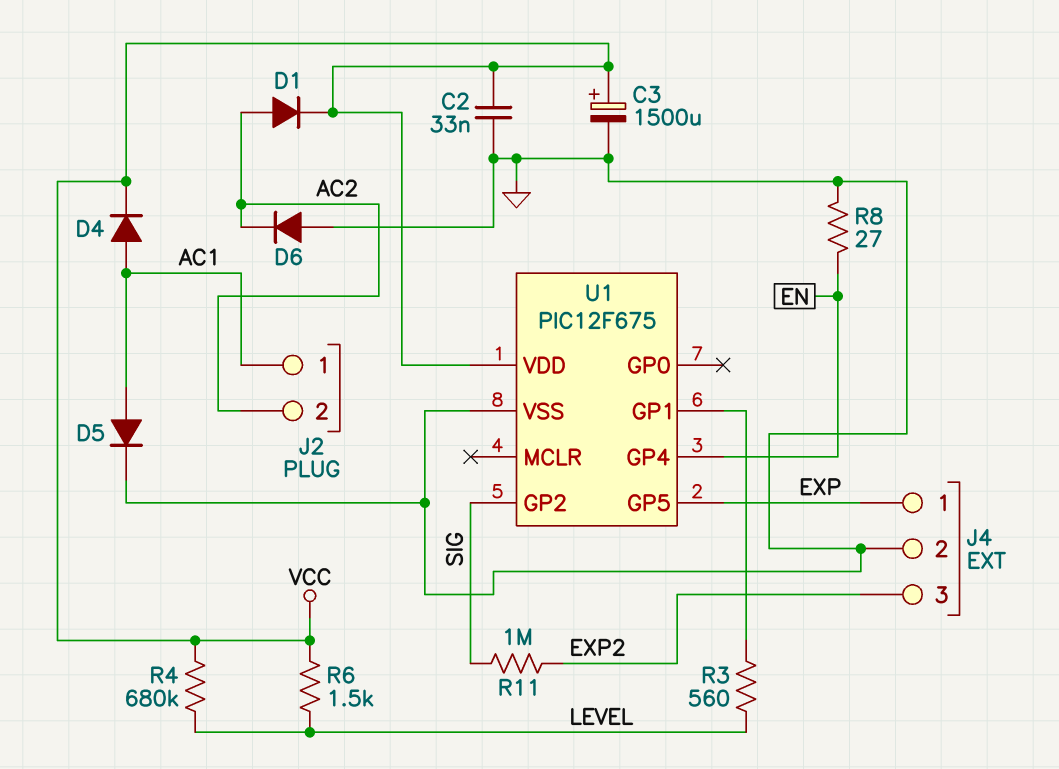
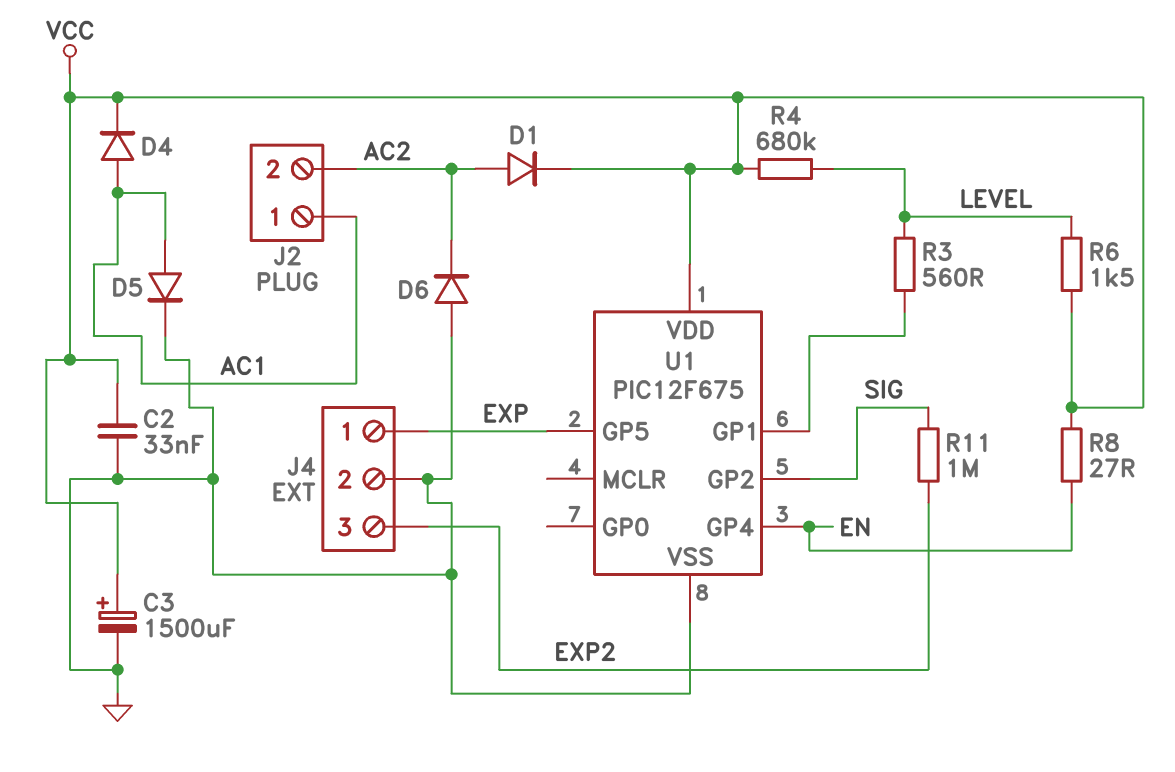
R8: 27 (EN, GND) -> 27 (EN, VCC)

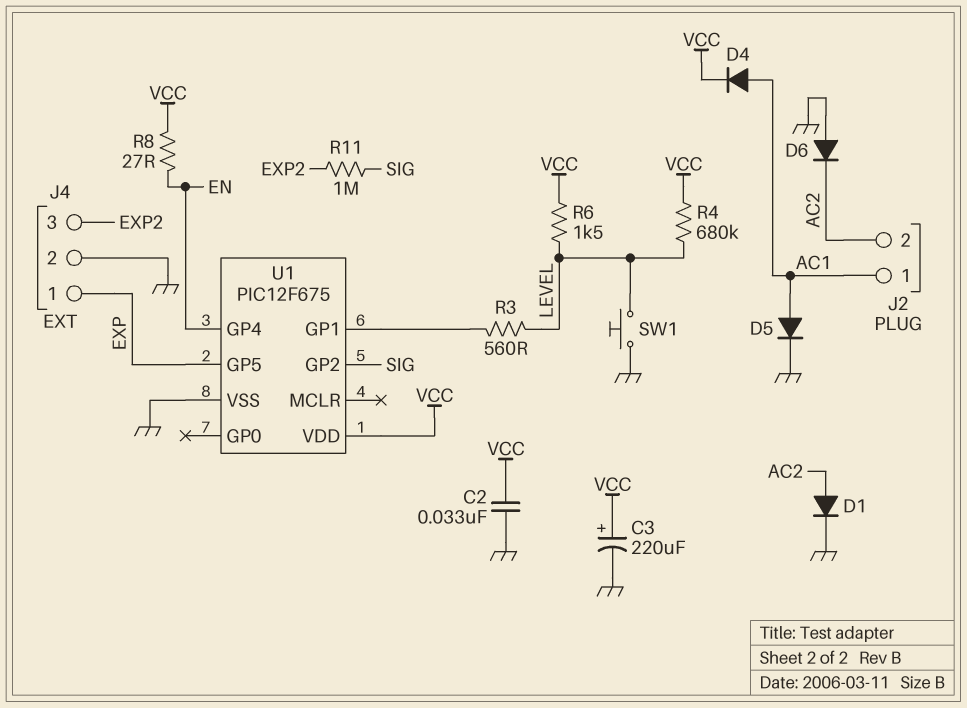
C3: 1500uF (plus VCC, minus GND) -> 220uF (plus VCC, minus GND)
D1: diode (A AC2, K VCC) -> diode (A AC2, K GND)
SW1: none -> button (GND, LEVEL)

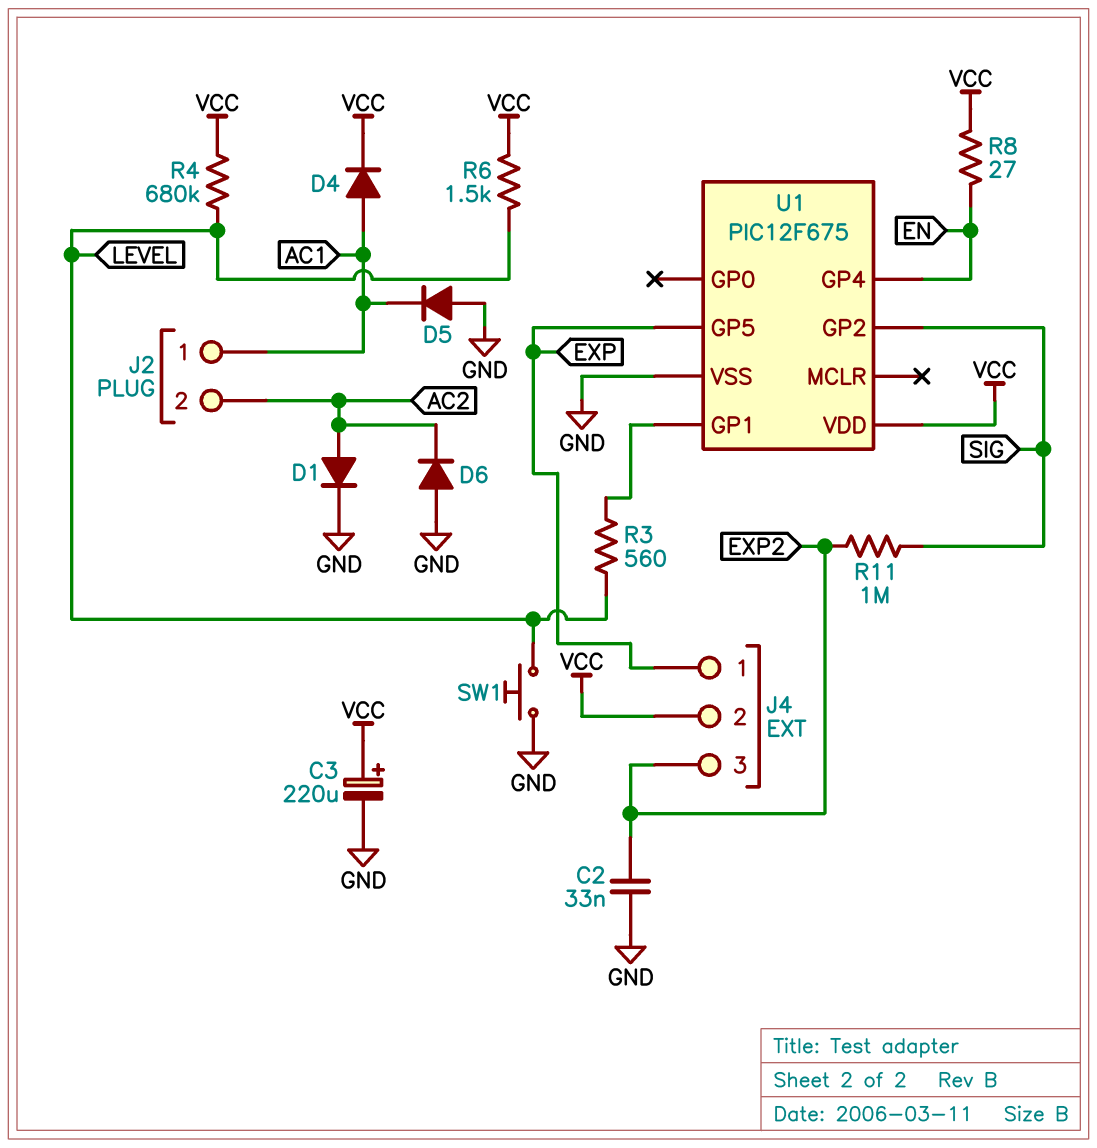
C2: 33nF (GND, VCC) -> 33nF (EXP2, GND)
D5: diode (A AC1, K GND) -> diode (A GND, K AC1)
J4 pin 2: GND -> VCC

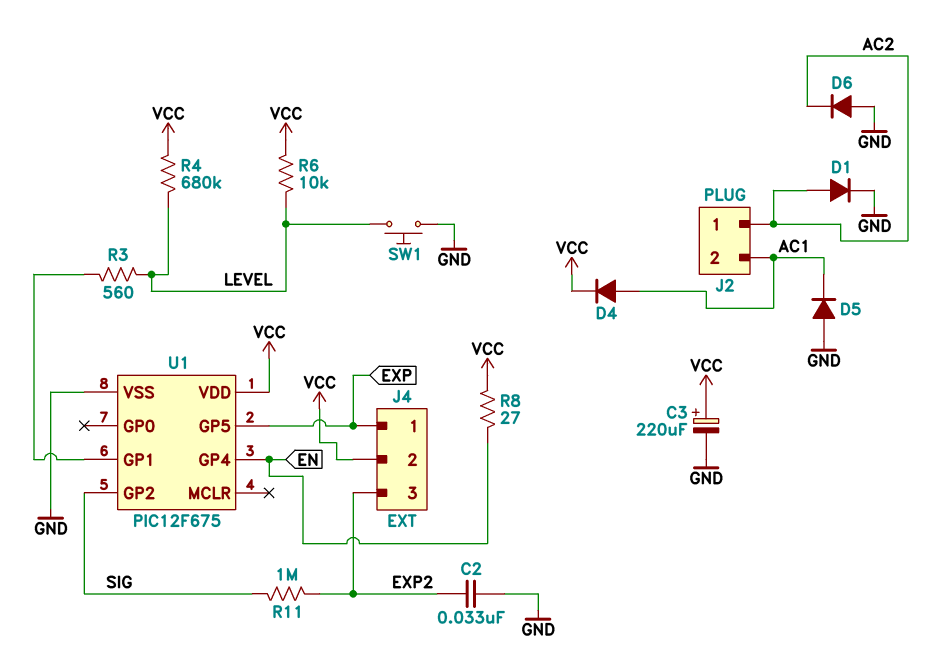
J2 pin 1: AC1 -> AC2
J2 pin 2: AC2 -> AC1
R6: 1.5k (LEVEL, VCC) -> 10k (LEVEL, VCC)

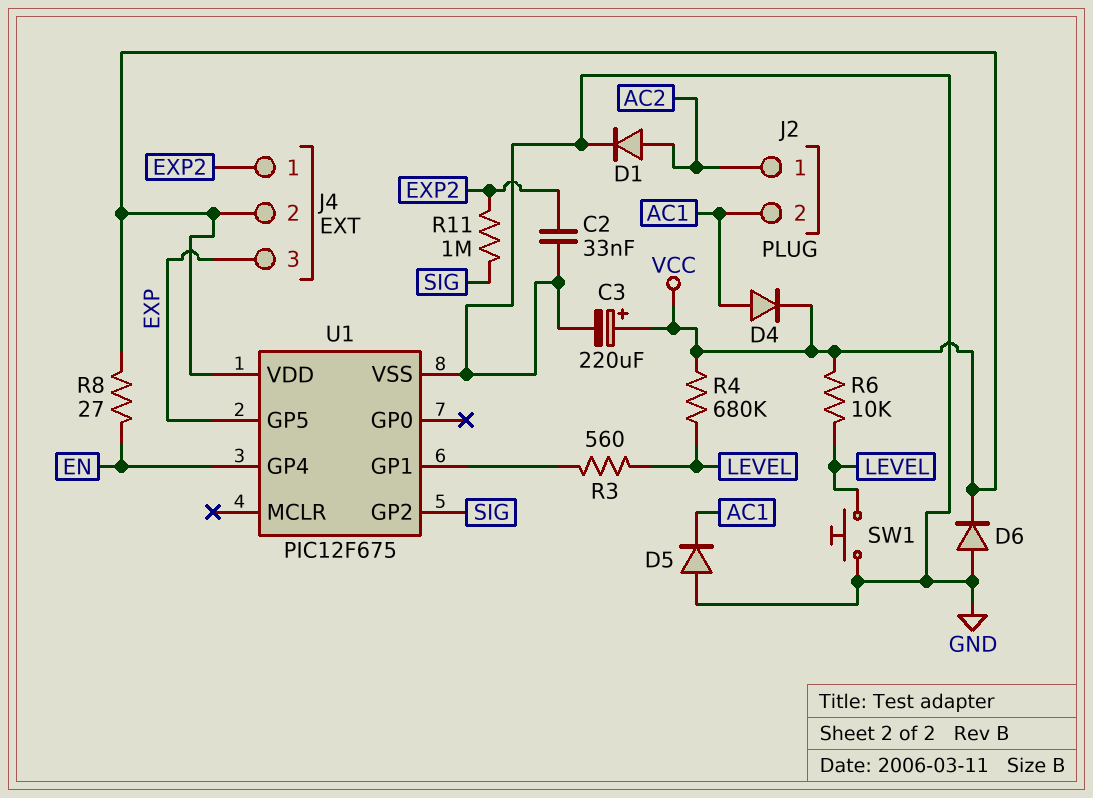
D6: diode (A GND, K AC2) -> diode (A GND, K VCC)
J4 pin 1: EXP -> EXP2
J4 pin 3: EXP2 -> EXP

